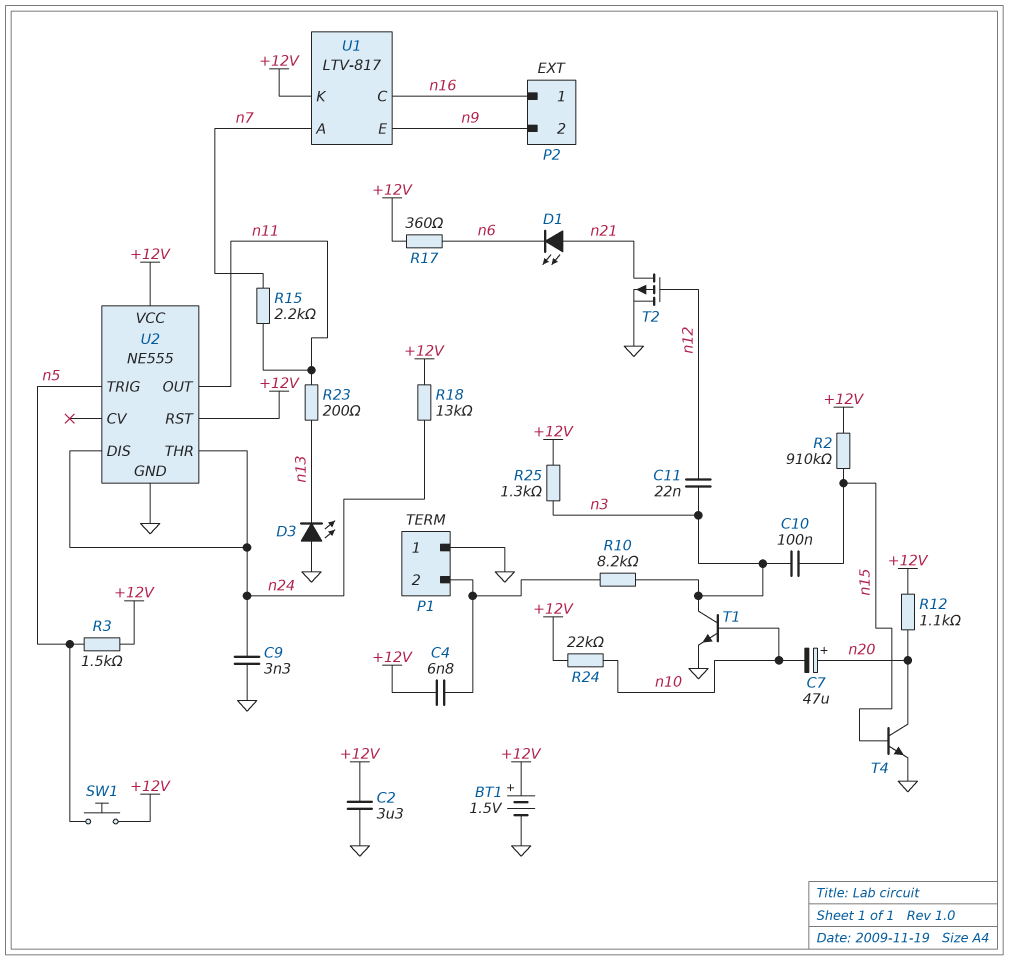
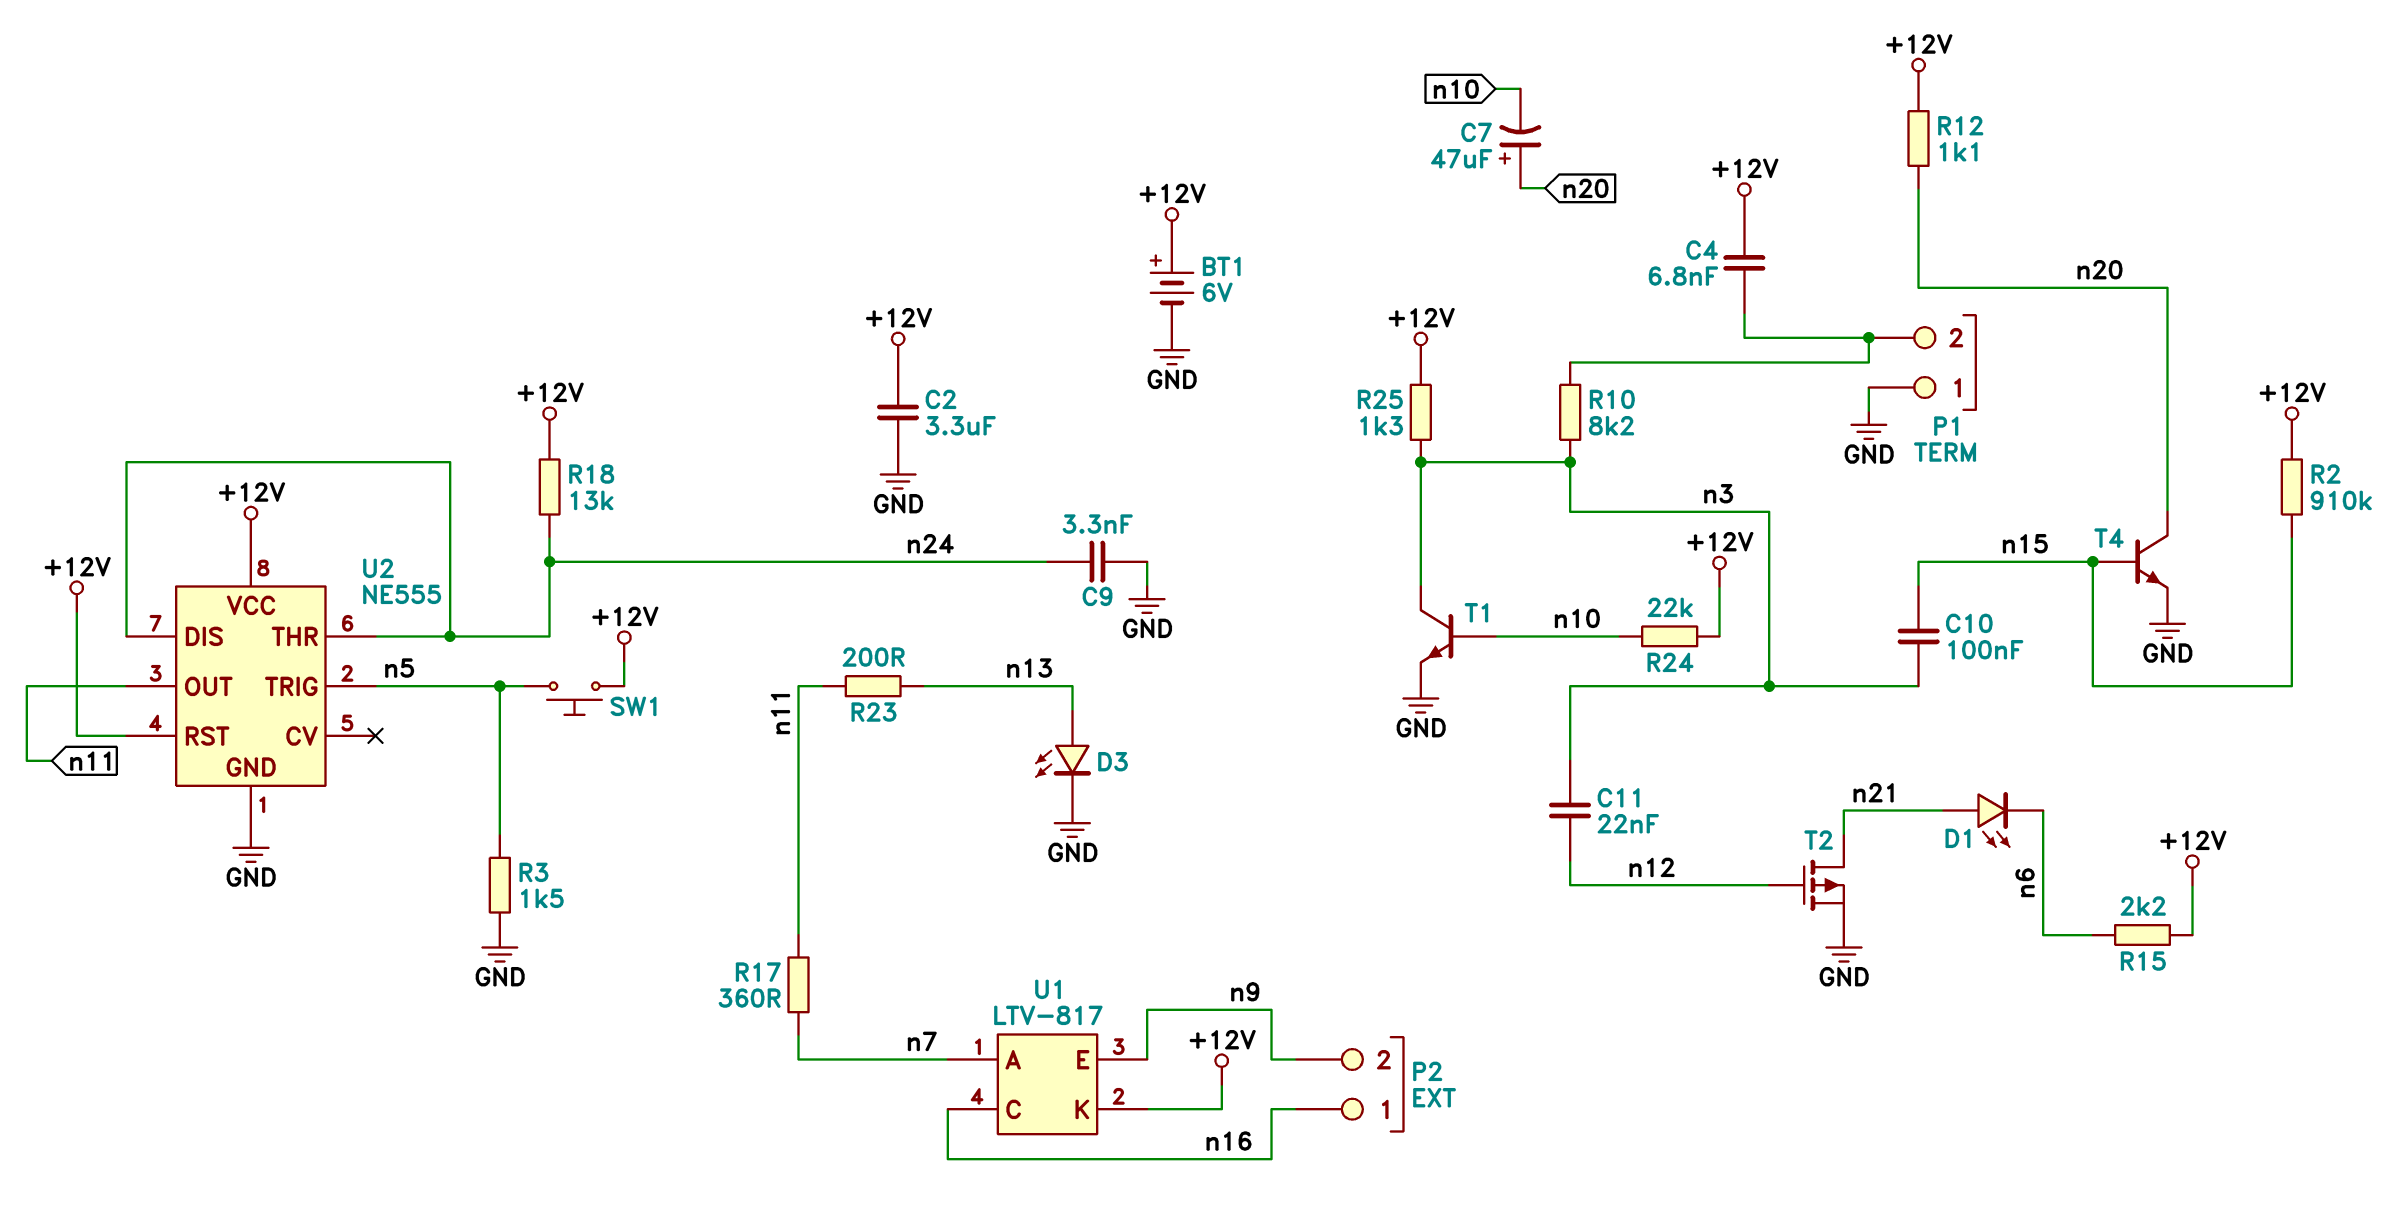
BT1: 1.5V (plus +12V, minus GND) -> 6V (plus +12V, minus GND)
D3: LED (A GND, K n13) -> LED (A n13, K GND)
R3: 1.5k (+12V, n5) -> 1.5k (GND, n5)
R15: 2.2k (n7, n11) -> 2.2k (+12V, n6)
R17: 360 (+12V, n6) -> 360 (n7, n11)

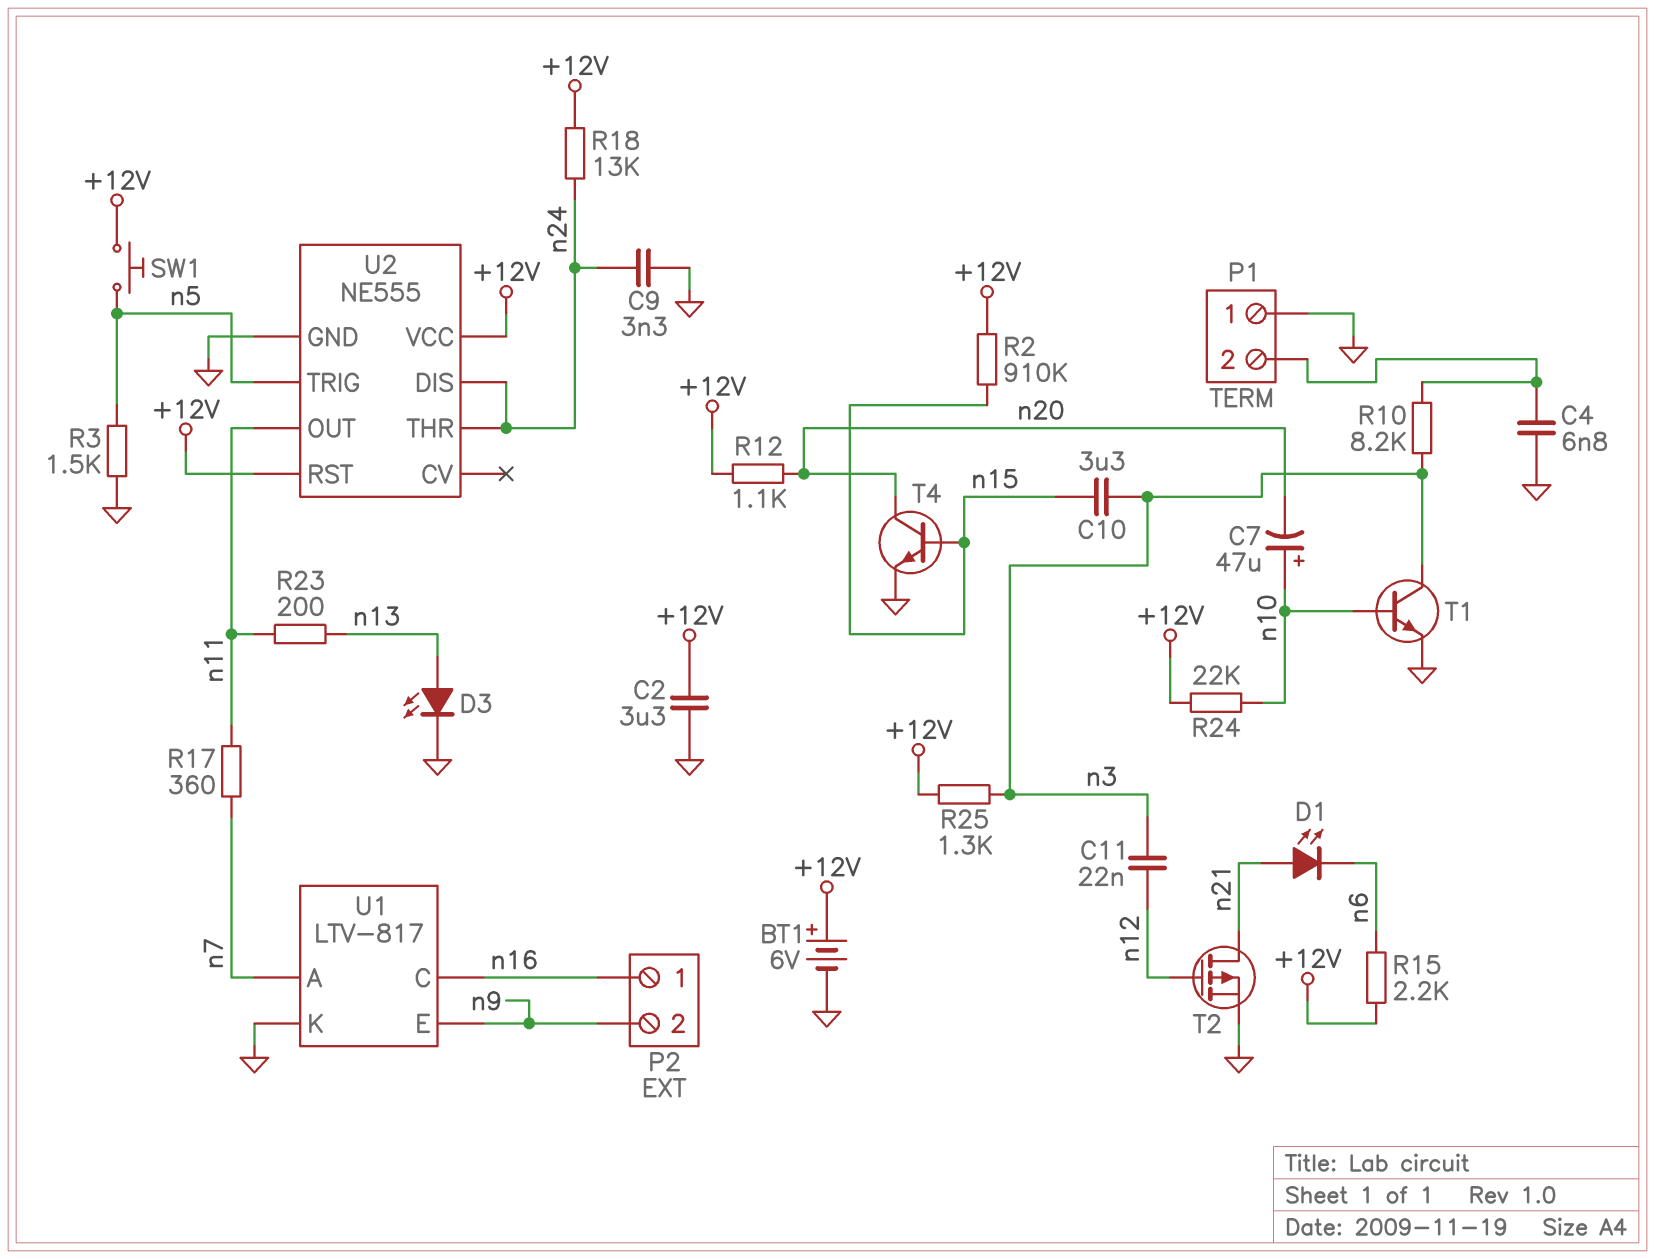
C4: 6.8nF (+12V, P1/2) -> 6.8nF (GND, P1/2)
C7: 47uF (plus n20, minus n10) -> 47uF (plus n10, minus n20)
C10: 100nF (n3, n15) -> 3.3uF (n3, n15)
U1 pin K: +12V -> GND

